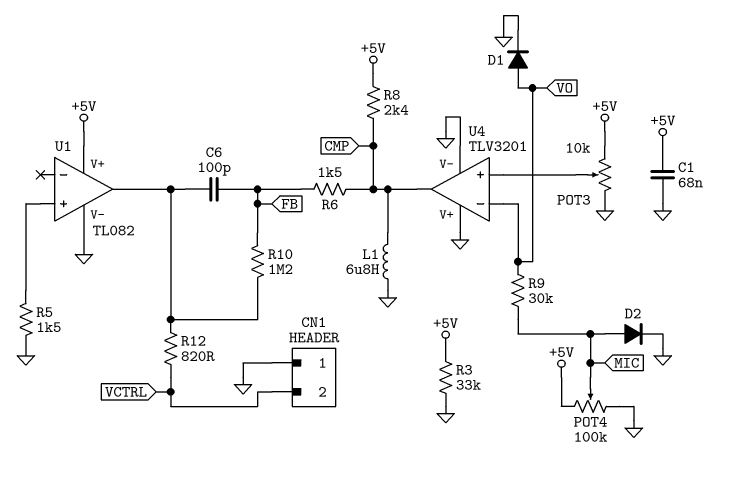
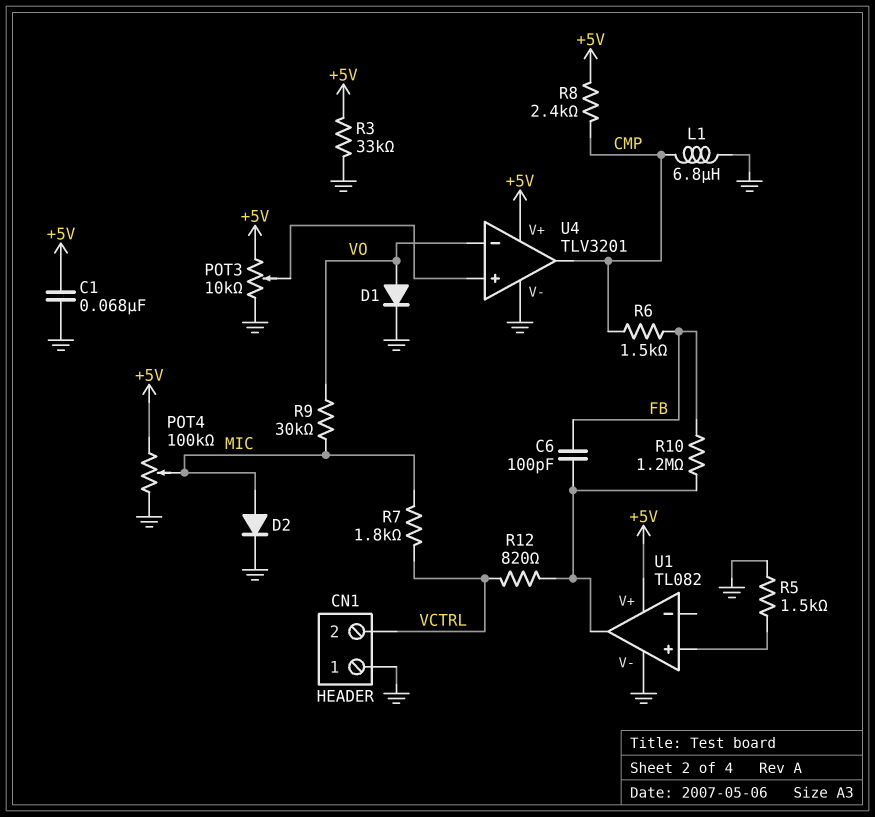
R7: none -> 1.8k (MIC, VCTRL)
U4 pin V+: GND -> +5V

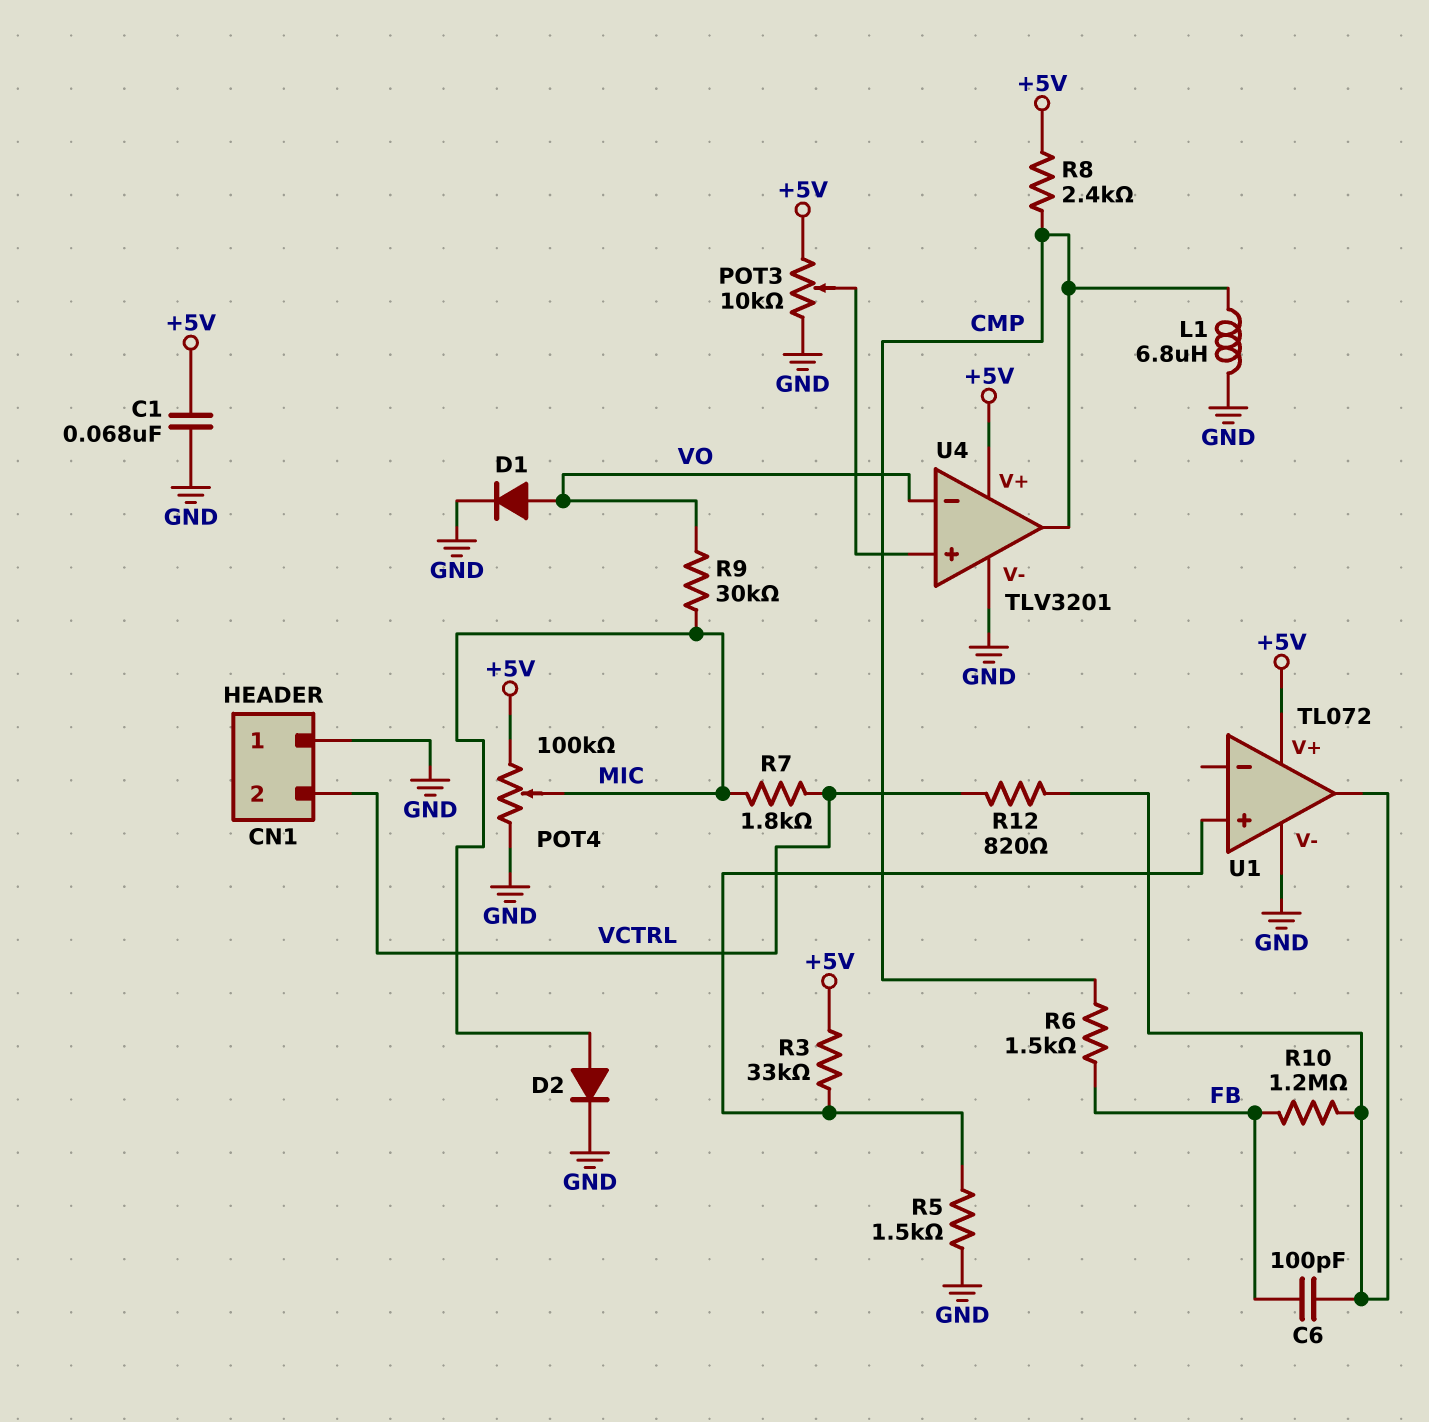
R3: 33k (+5V, GND) -> 33k (+5V, U1/in+)
U1: TL082 -> TL072

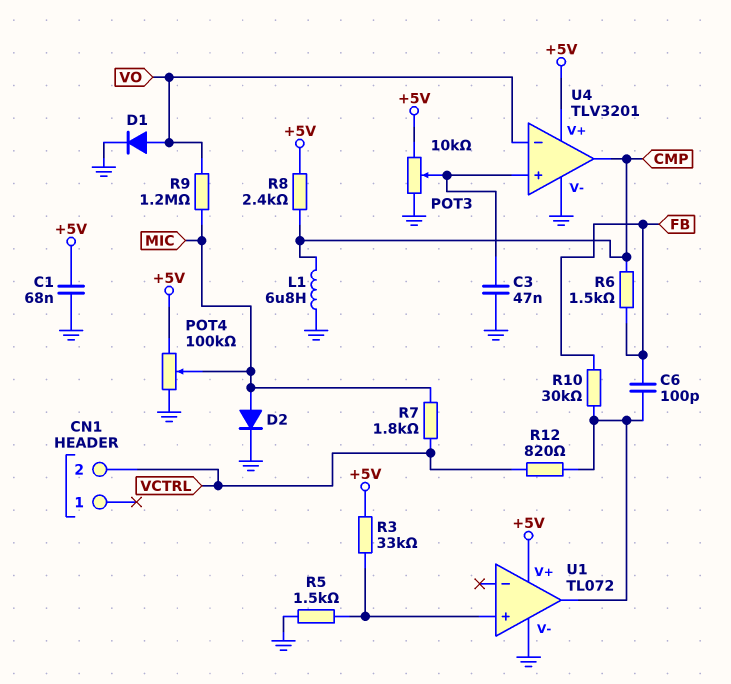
C3: none -> 47nF (GND, U4/in+)
CN1 pin 1: GND -> none
R9: 30k (MIC, VO) -> 1.2M (MIC, VO)
R10: 1.2M (FB, U1/out) -> 30k (FB, U1/out)

